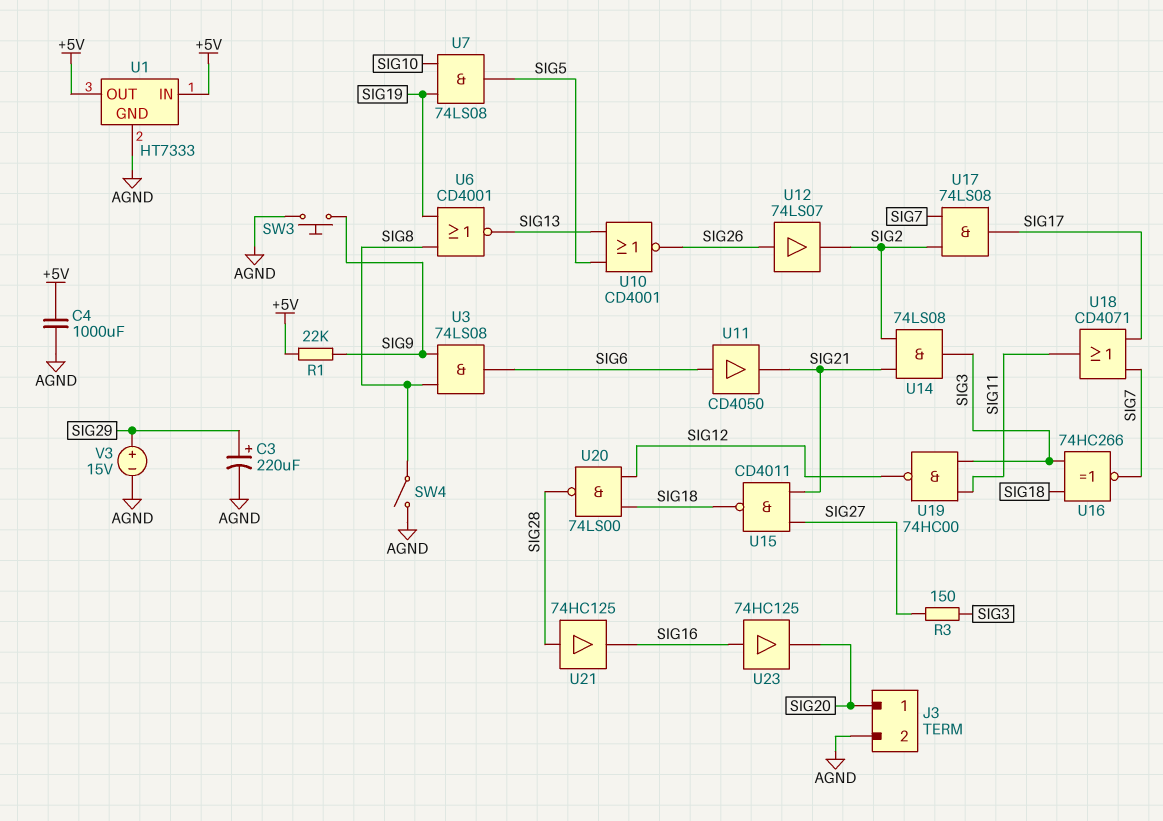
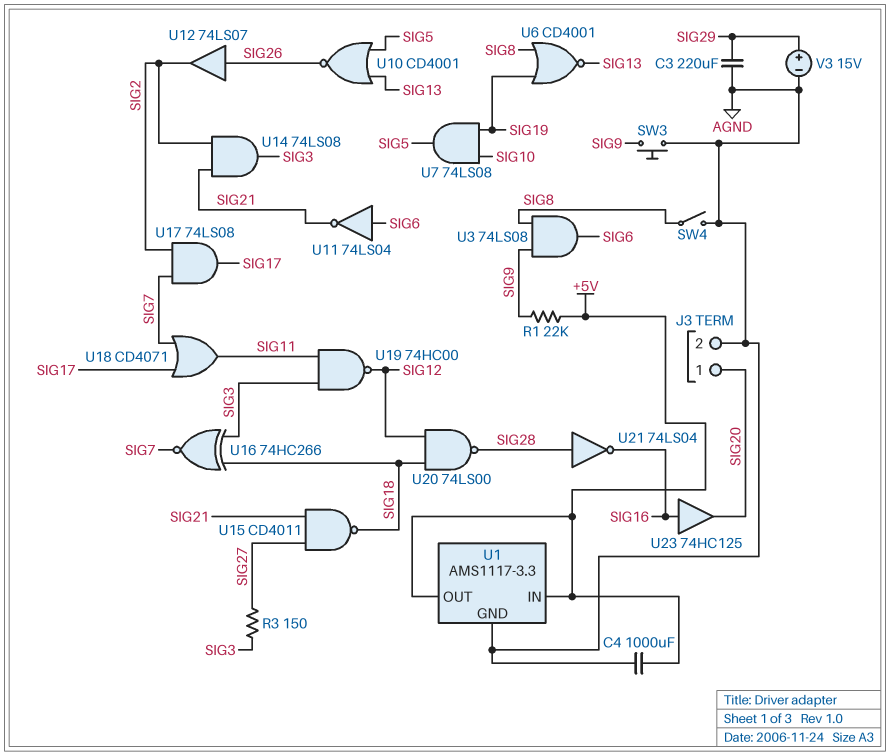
C3: 220uF (plus SIG29, minus AGND) -> 220uF (AGND, SIG29)
U1: HT7333 -> AMS1117-3.3
U11: buffer CD4050 (in SIG6, out SIG21) -> NOT 74LS04 (in SIG6, out SIG21)
U21: buffer 74HC125 (in SIG28, out SIG16) -> NOT 74LS04 (in SIG28, out SIG16)

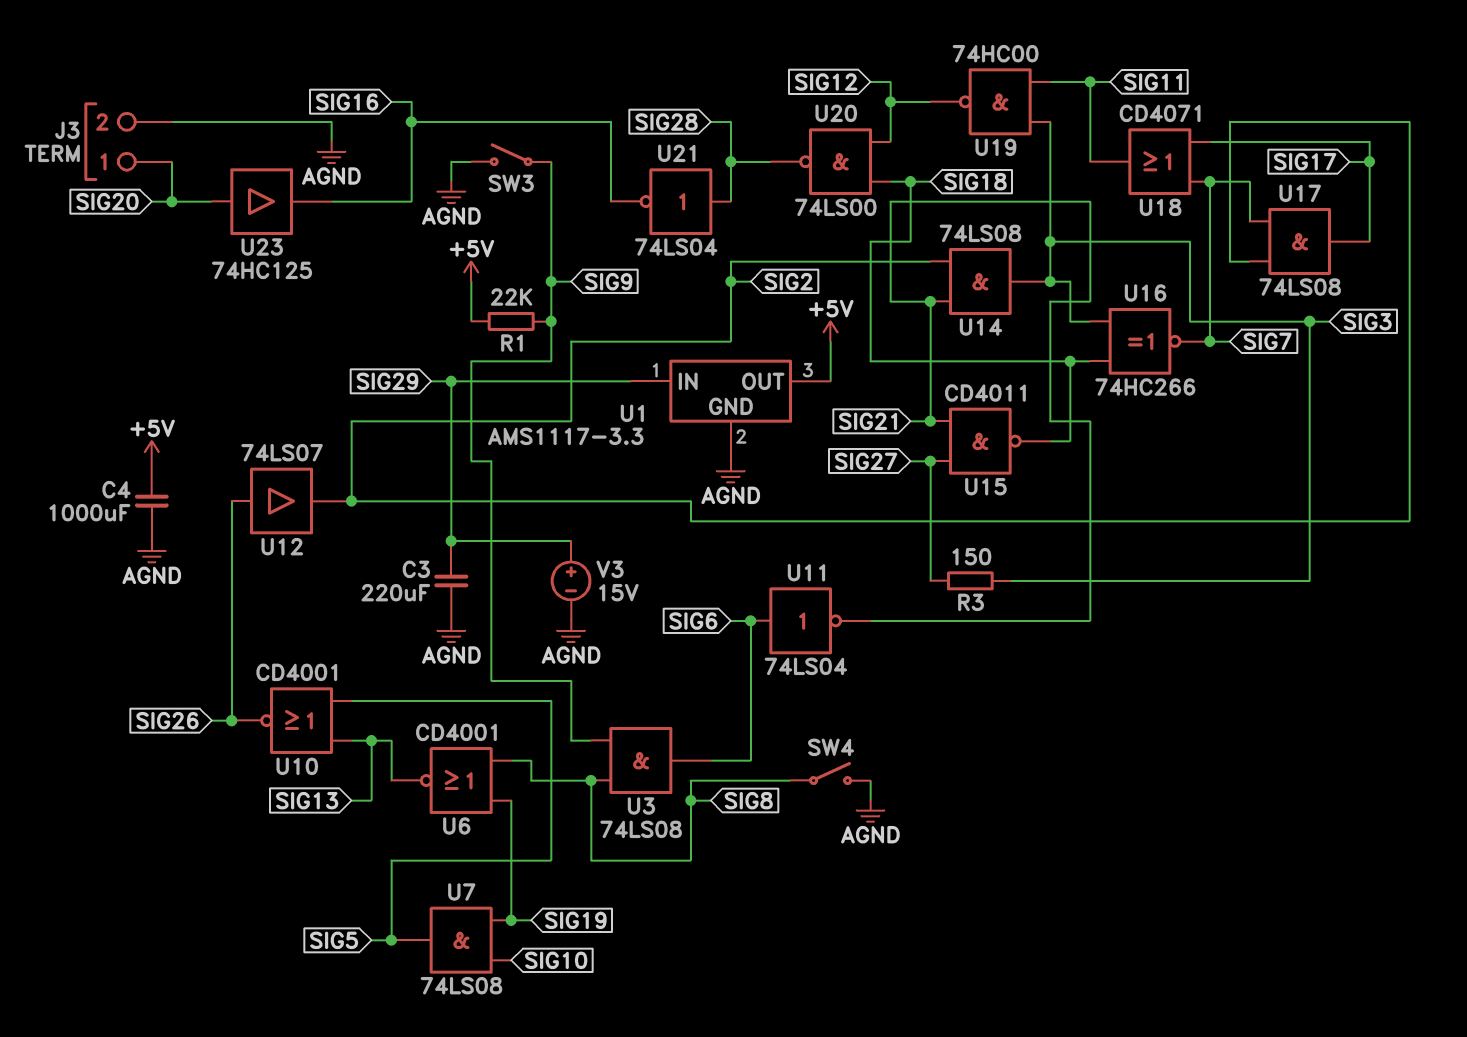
SW3: button (AGND, SIG9) -> switch (AGND, SIG9)
U1 pin IN: +5V -> SIG29
U23: buffer 74HC125 (in SIG16, out SIG20) -> buffer 74HC125 (in SIG20, out SIG16)

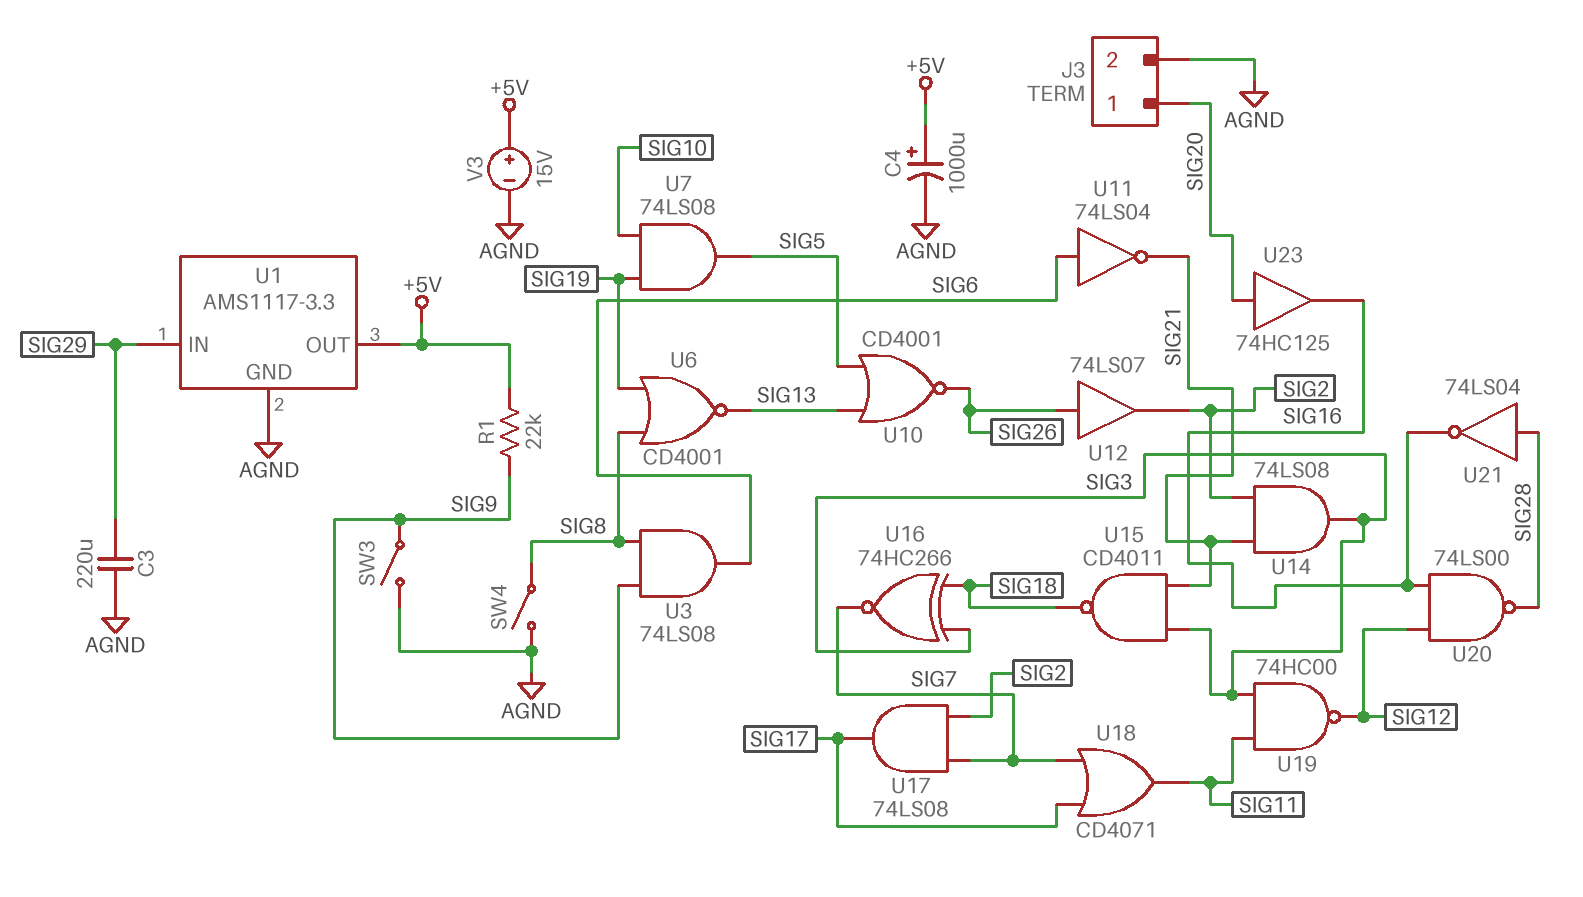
C4: 1000uF (+5V, AGND) -> 1000uF (plus +5V, minus AGND)
R3: 150 (SIG3, SIG27) -> none
U15: NAND CD4011 (in SIG21, in SIG27, out SIG18) -> NAND CD4011 (in SIG3, in SIG21, out SIG18)
U20: NAND 74LS00 (in SIG12, in SIG18, out SIG28) -> NAND 74LS00 (in SIG12, in SIG16, out SIG28)
V3: 15V (plus SIG29, minus AGND) -> 15V (plus +5V, minus AGND)

